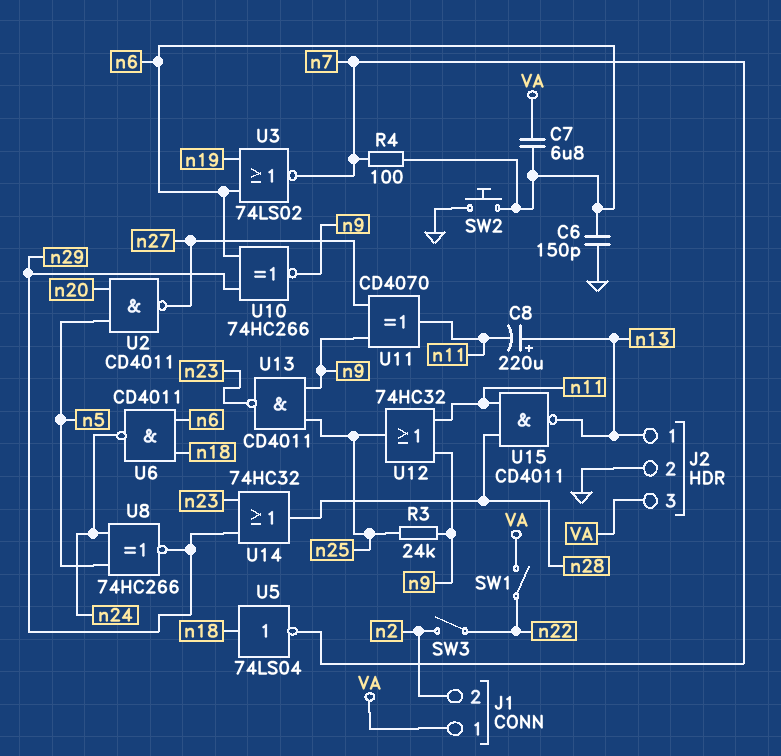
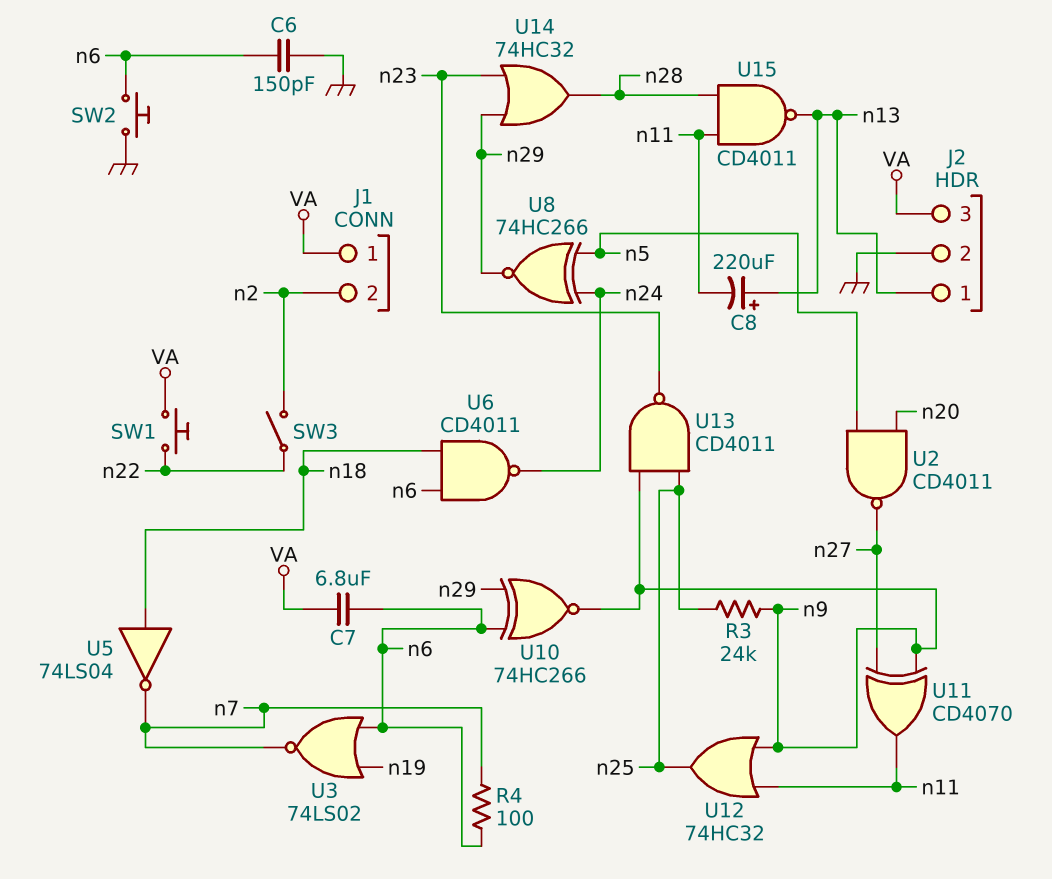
SW1: switch (VA, n22) -> button (VA, n22)

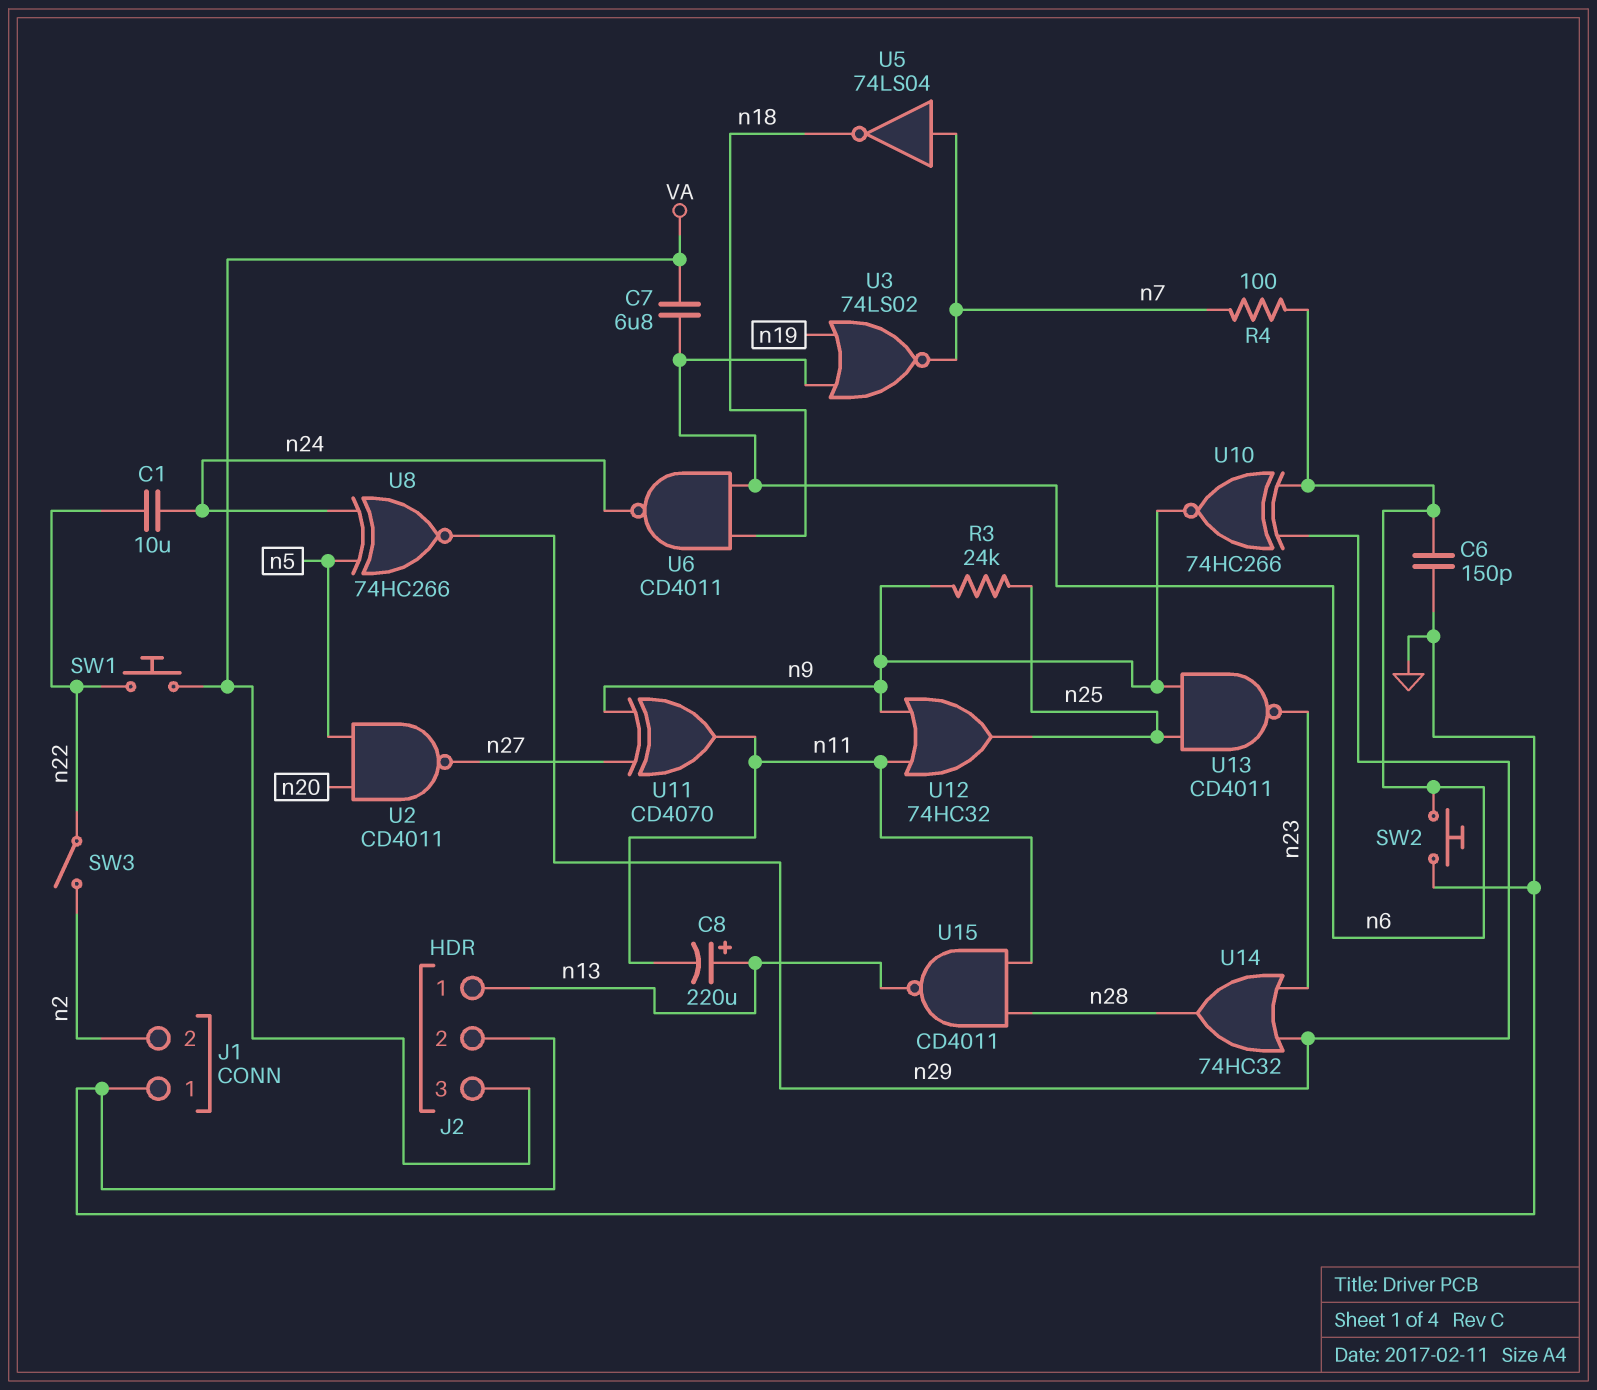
C1: none -> 10uF (n22, n24)
J1 pin 1: VA -> GND
U5: NOT 74LS04 (in n18, out n7) -> NOT 74LS04 (in n7, out n18)

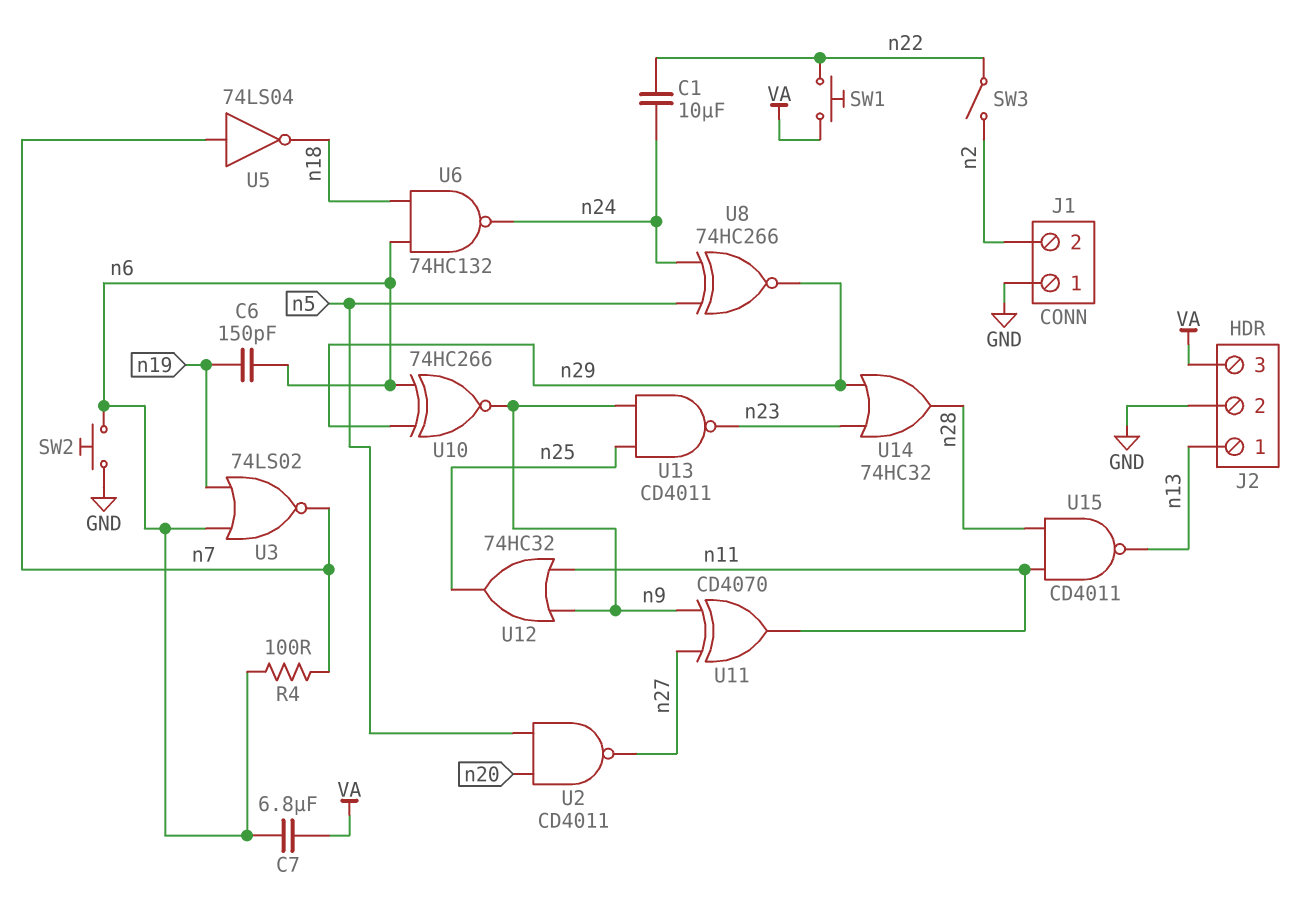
C6: 150pF (GND, n6) -> 150pF (n6, n19)
C8: 220uF (plus n13, minus n11) -> none
R3: 24k (n9, n25) -> none
U6: NAND CD4011 (in n6, in n18, out n24) -> NAND 74HC132 (in n6, in n18, out n24)

